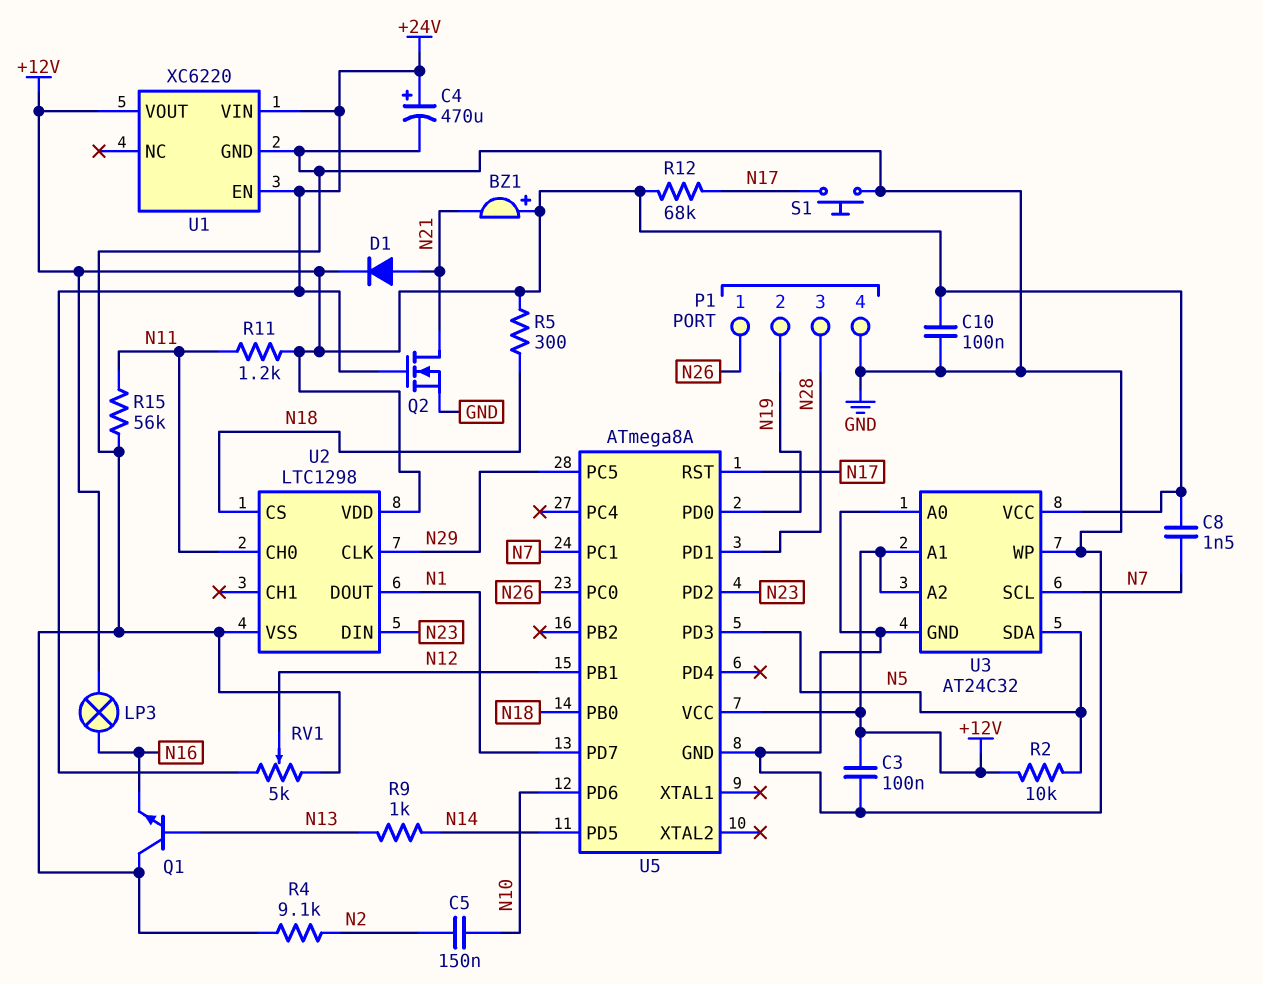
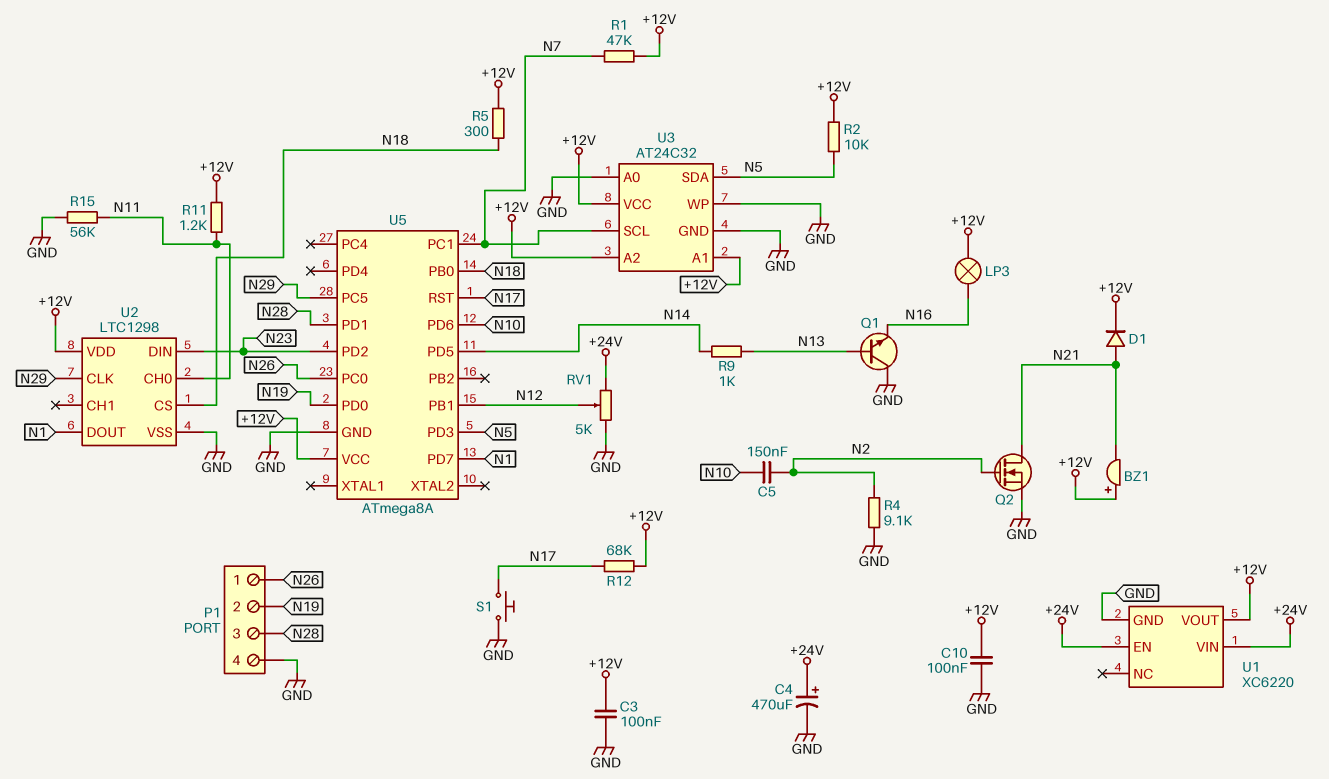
C8: 1.5nF (+12V, N7) -> none
Q2: NMOS (G +24V, D N21, S GND) -> NMOS (G N2, D N21, S GND)
R1: none -> 47k (+12V, N7)

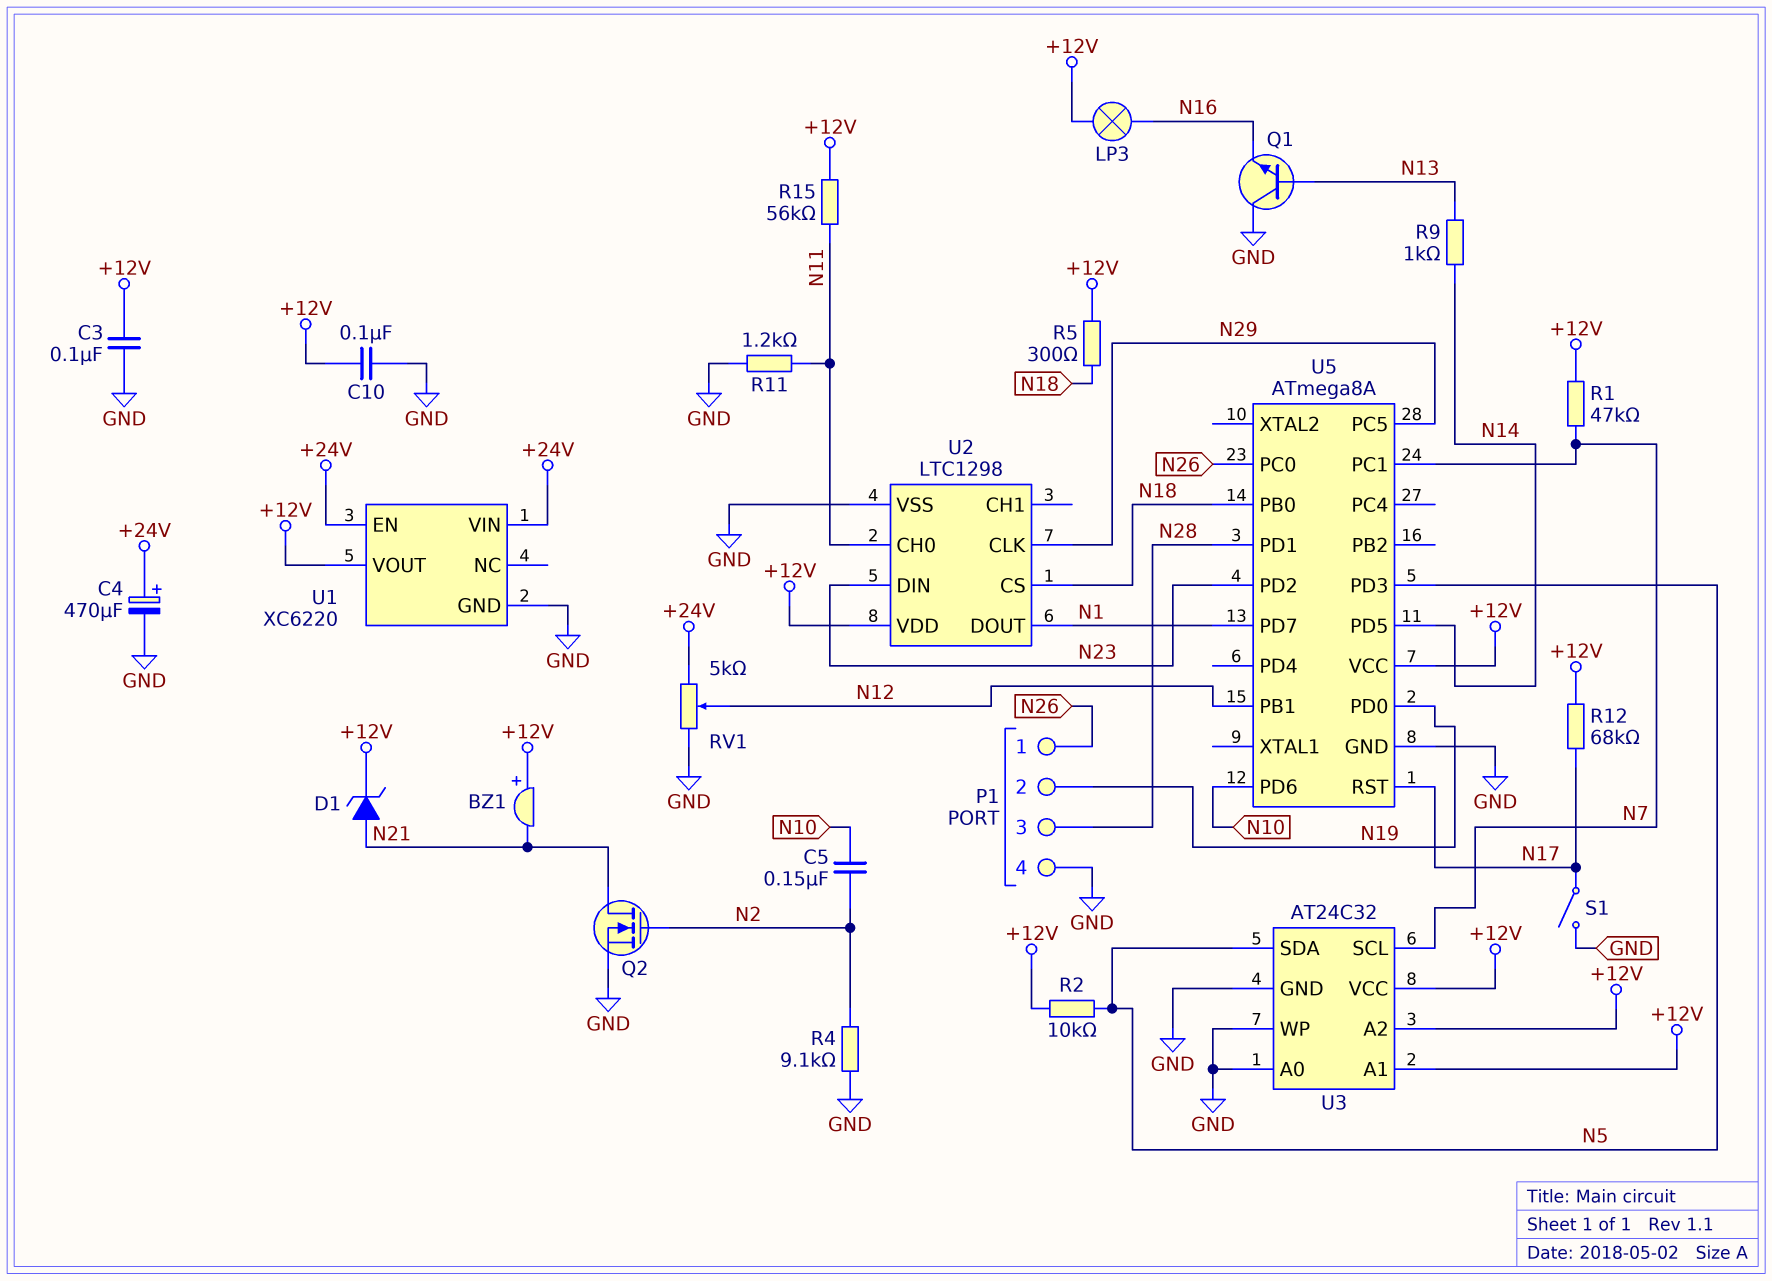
D1: diode (A N21, K +12V) -> zener (A N21, K +12V)
R11: 1.2k (+12V, N11) -> 1.2k (GND, N11)
R15: 56k (GND, N11) -> 56k (+12V, N11)
S1: button (GND, N17) -> switch (GND, N17)

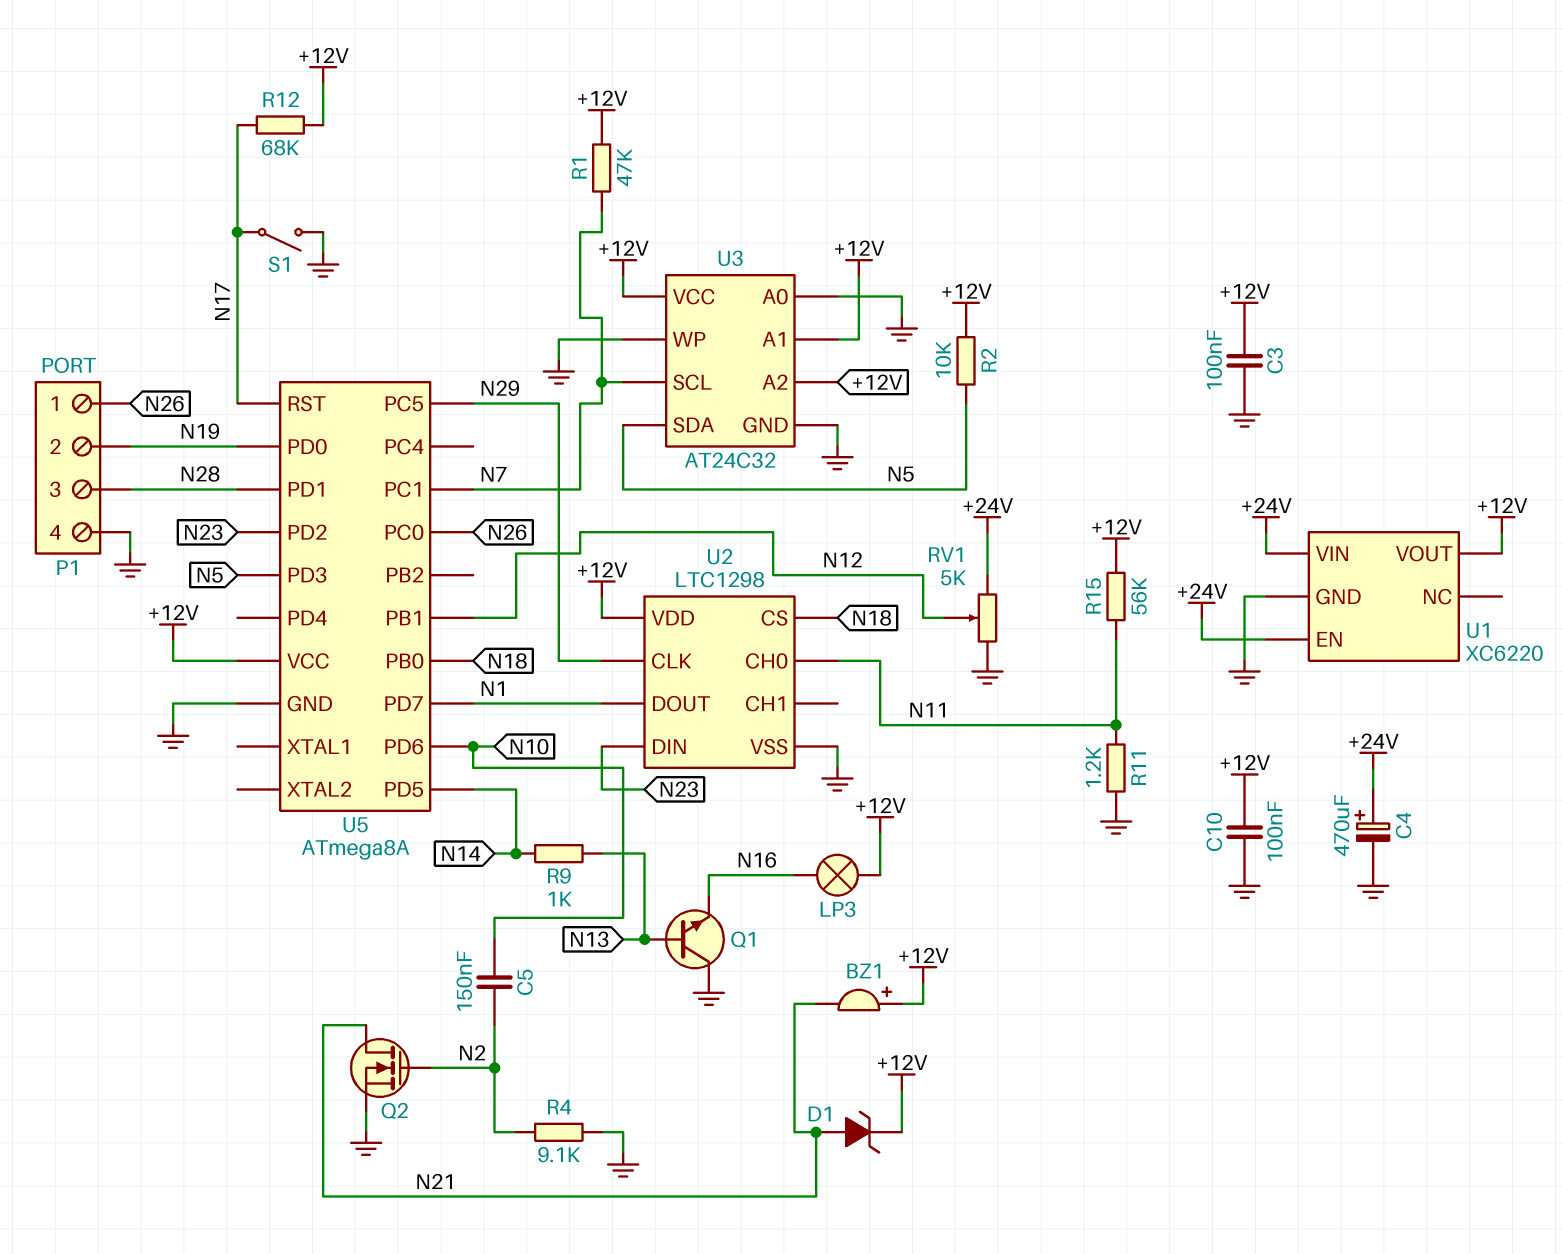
R5: 300 (+12V, N18) -> none

